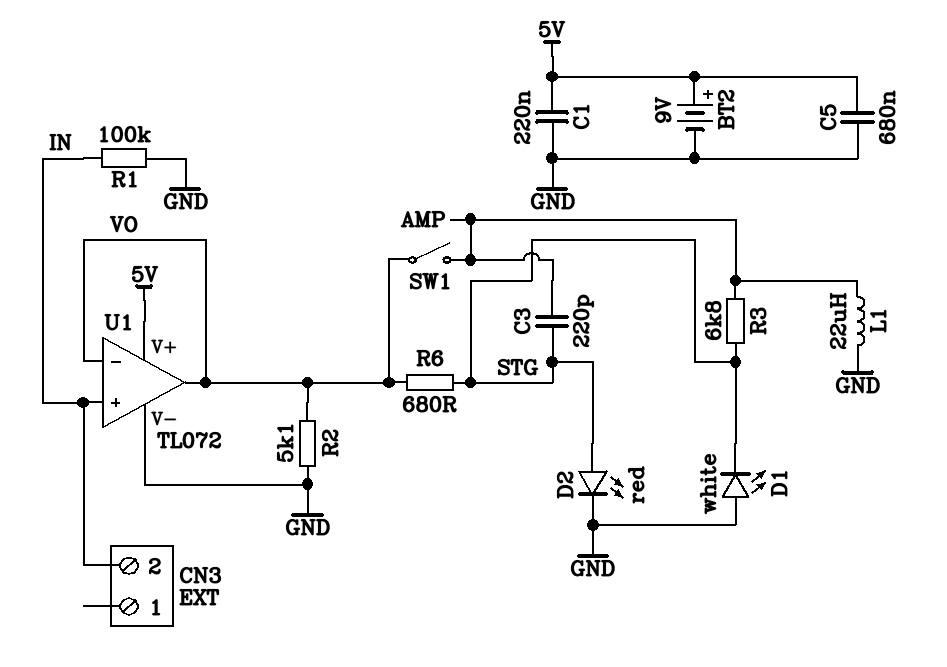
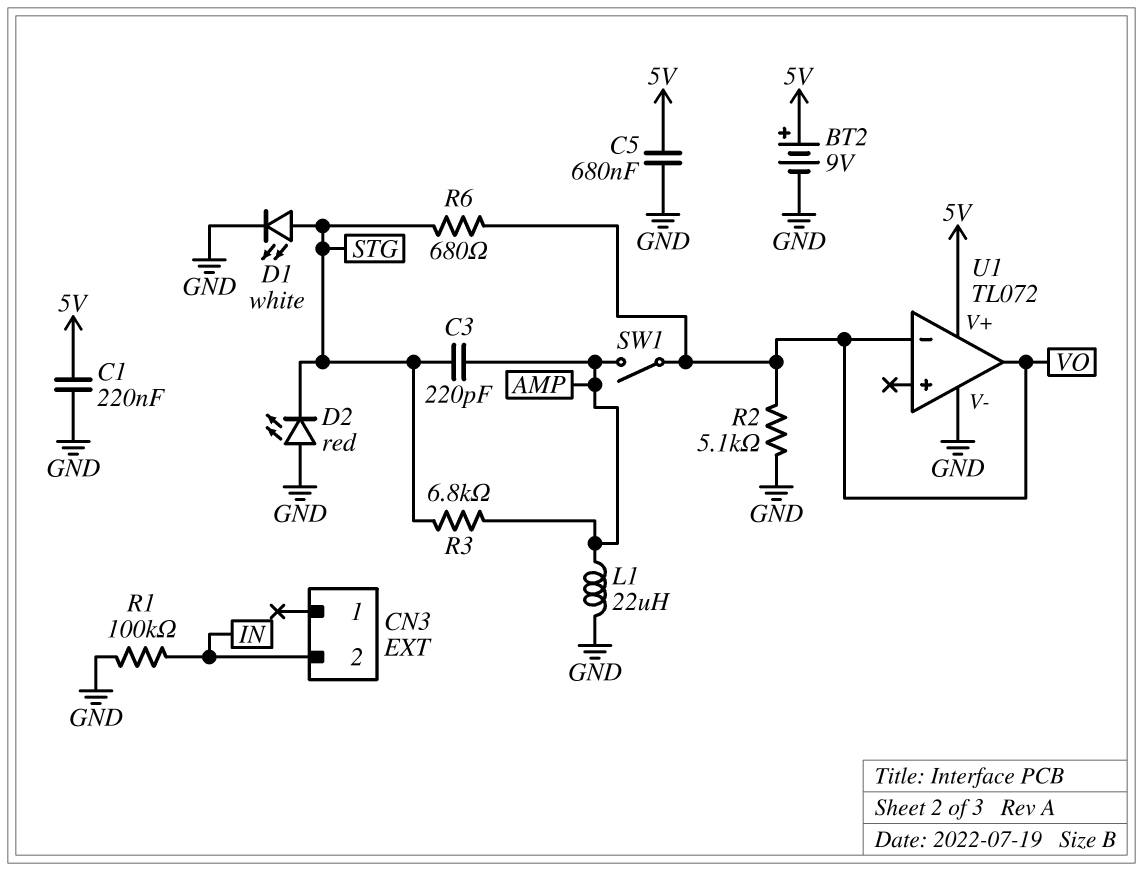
D1: LED white (A GND, K STG) -> LED white (A STG, K GND)
D2: LED red (A STG, K GND) -> LED red (A GND, K STG)
U1 pin in+: IN -> none

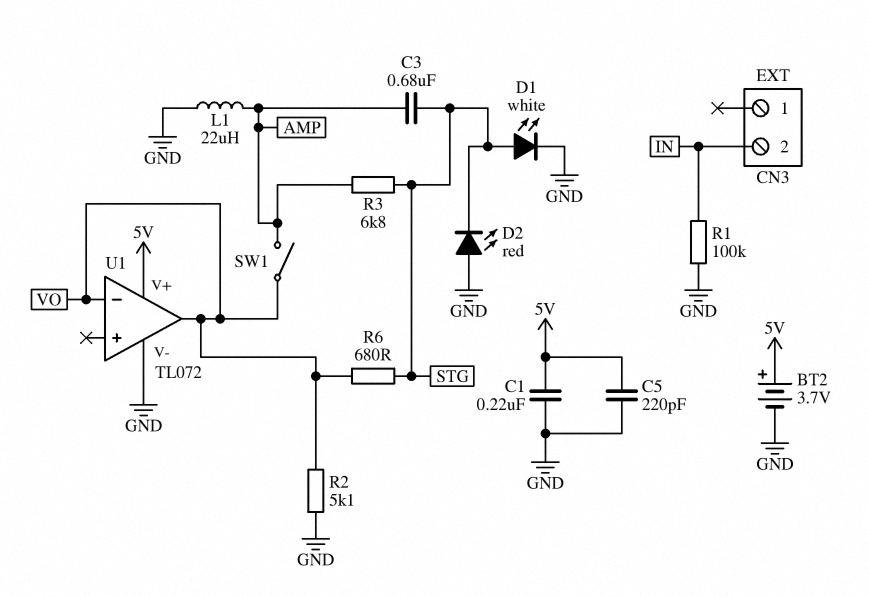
BT2: 9V (plus 5V, minus GND) -> 3.7V (plus 5V, minus GND)
C3: 220pF (AMP, STG) -> 680nF (AMP, STG)
C5: 680nF (5V, GND) -> 220pF (5V, GND)

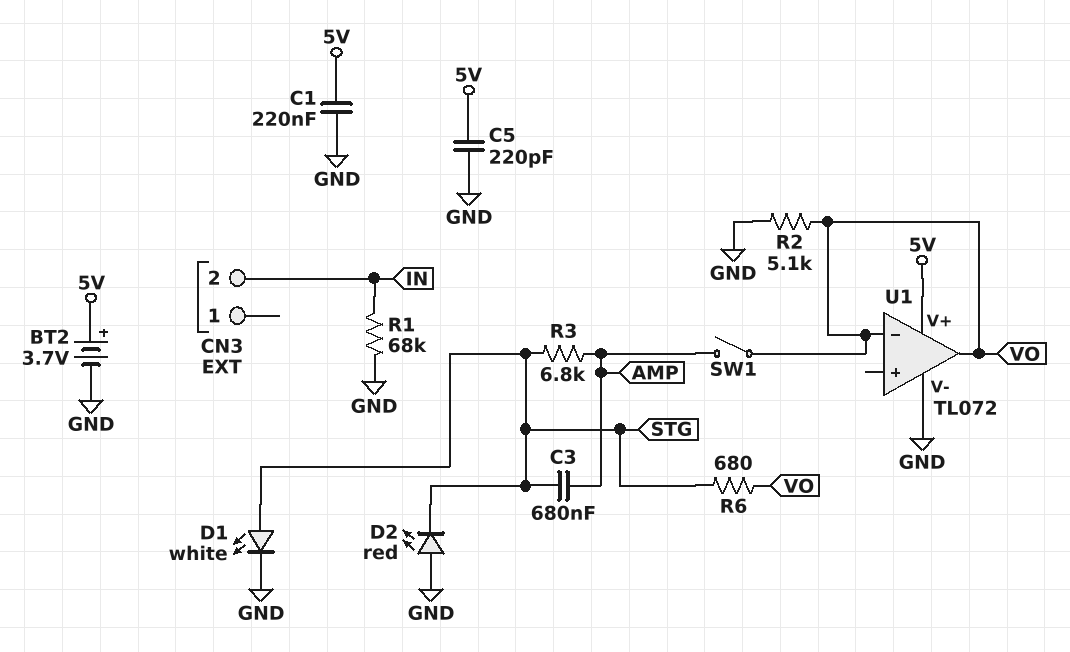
L1: 22uH (AMP, GND) -> none
R1: 100k (GND, IN) -> 68k (GND, IN)

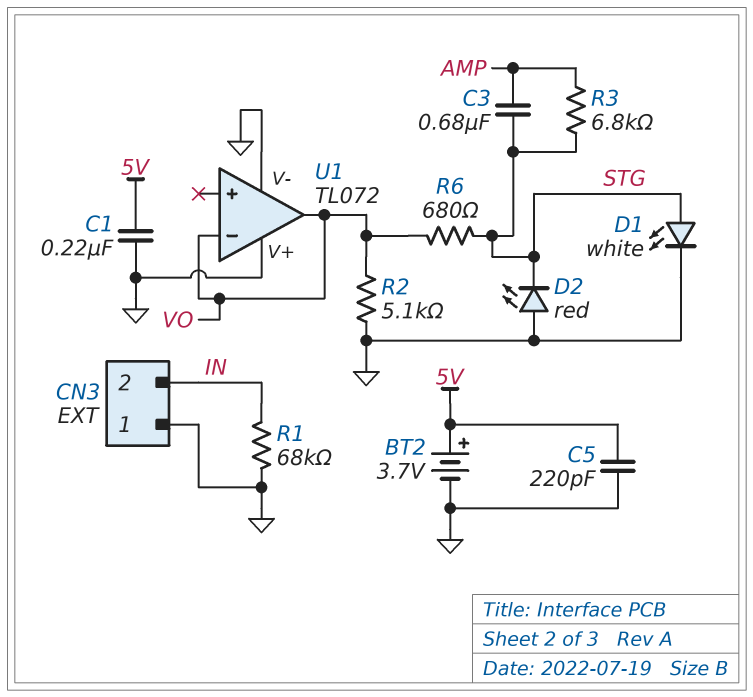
CN3 pin 1: none -> GND
SW1: switch (AMP, VO) -> none
U1 pin V+: 5V -> GND

